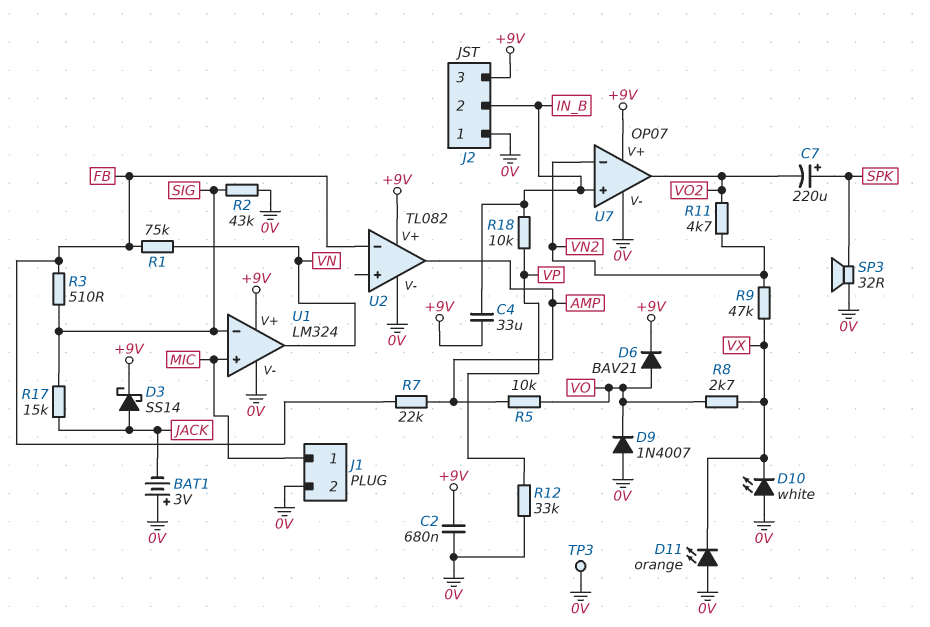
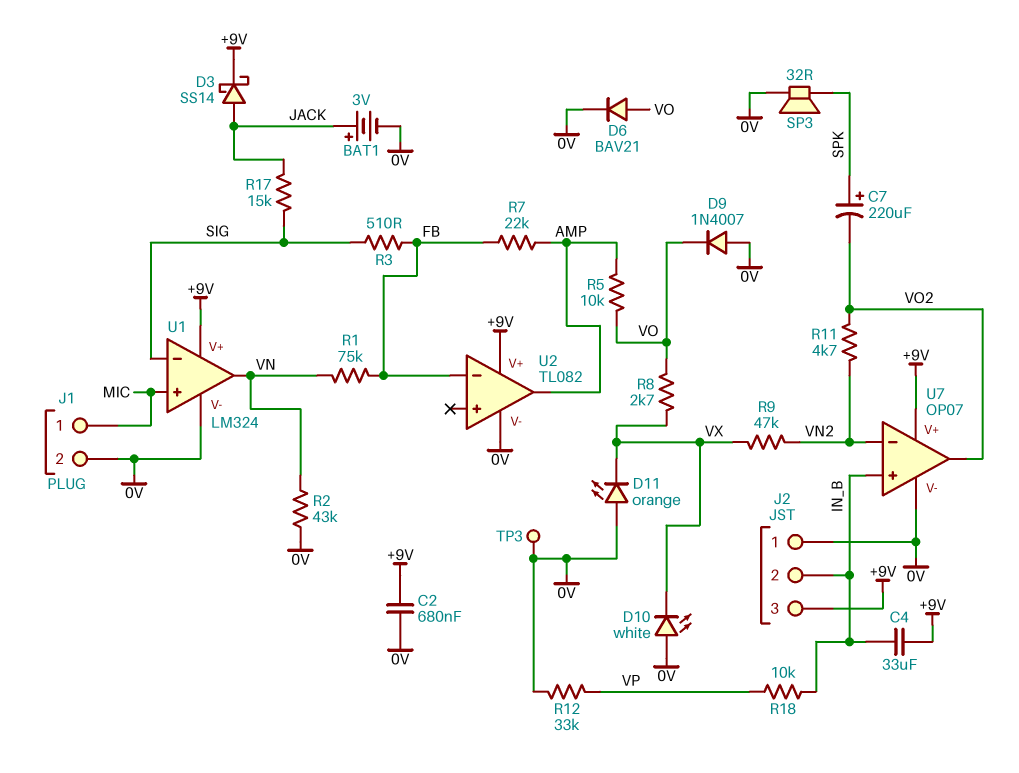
BAT1: 3V (plus 0V, minus JACK) -> 3V (plus JACK, minus 0V)
D6: diode BAV21 (A VO, K +9V) -> diode BAV21 (A VO, K 0V)
R2: 43k (0V, SIG) -> 43k (0V, VN)

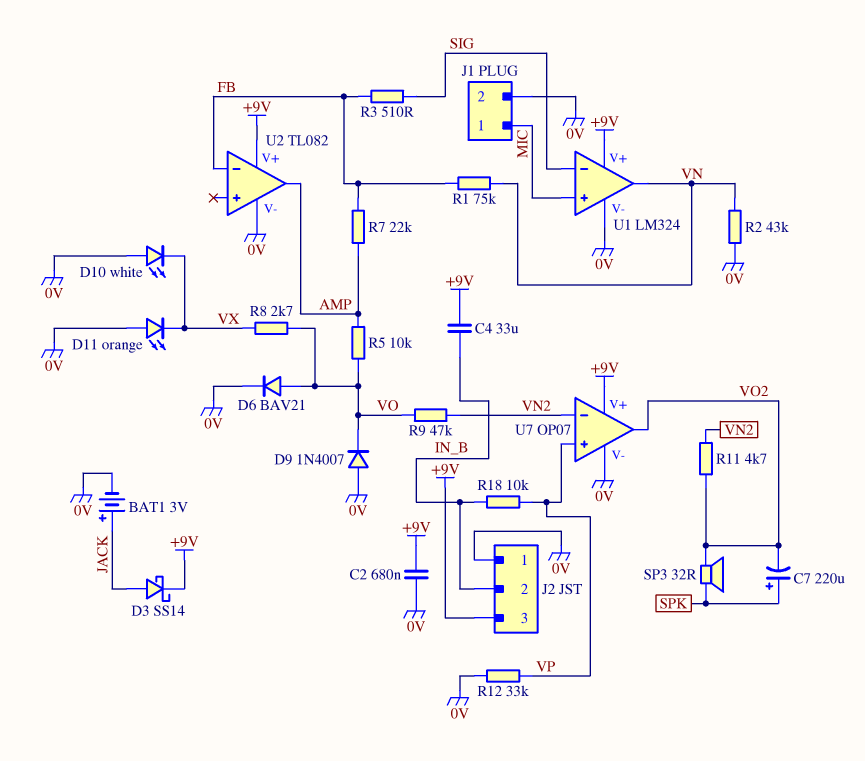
R9: 47k (VN2, VX) -> 47k (VN2, VO)
R17: 15k (JACK, SIG) -> none
SP3: speaker 32R (0V, SPK) -> speaker 32R (SPK, VO2)
TP3: test point (0V) -> none
U7 pin in+: IN_B -> VP

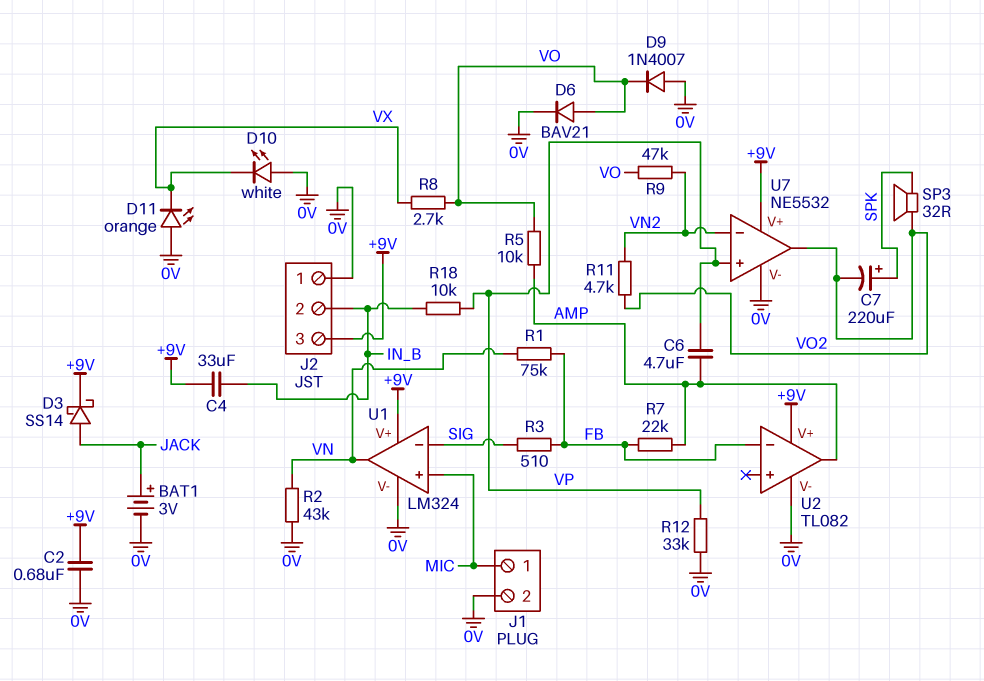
C6: none -> 4.7uF (AMP, VP)
U7: OP07 -> NE5532

